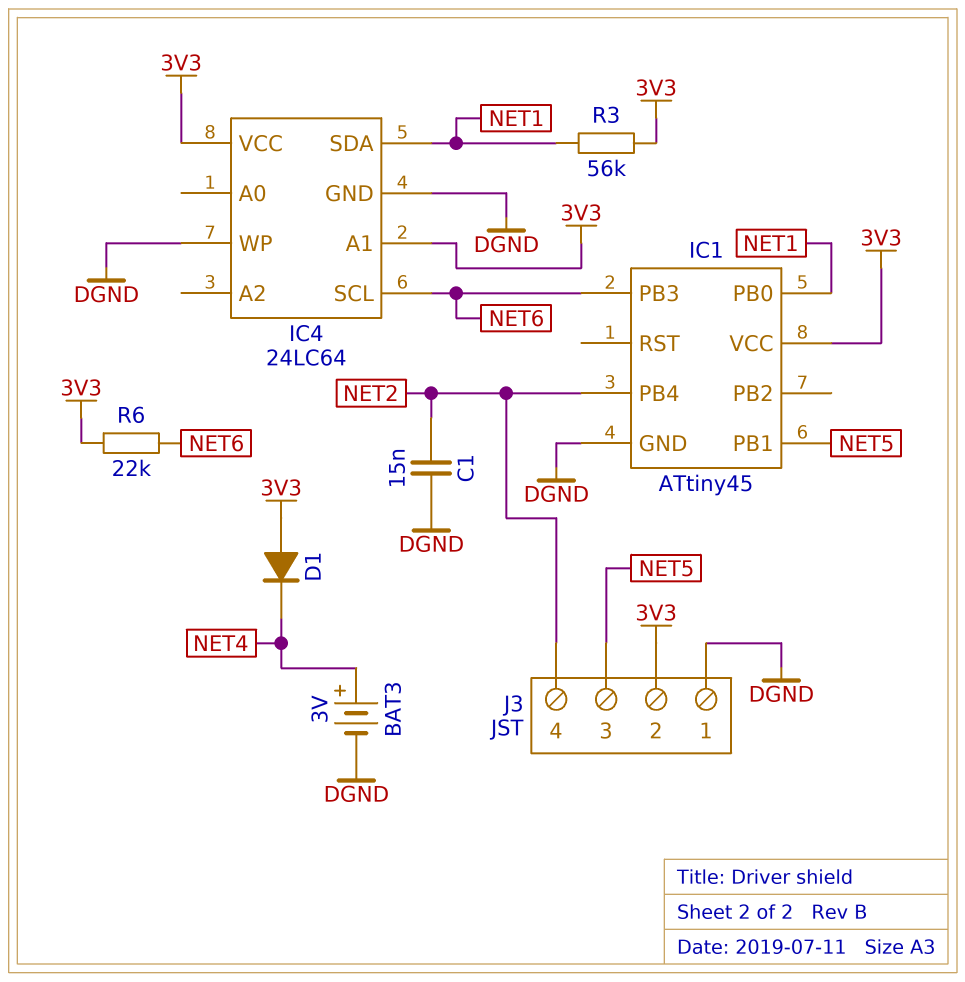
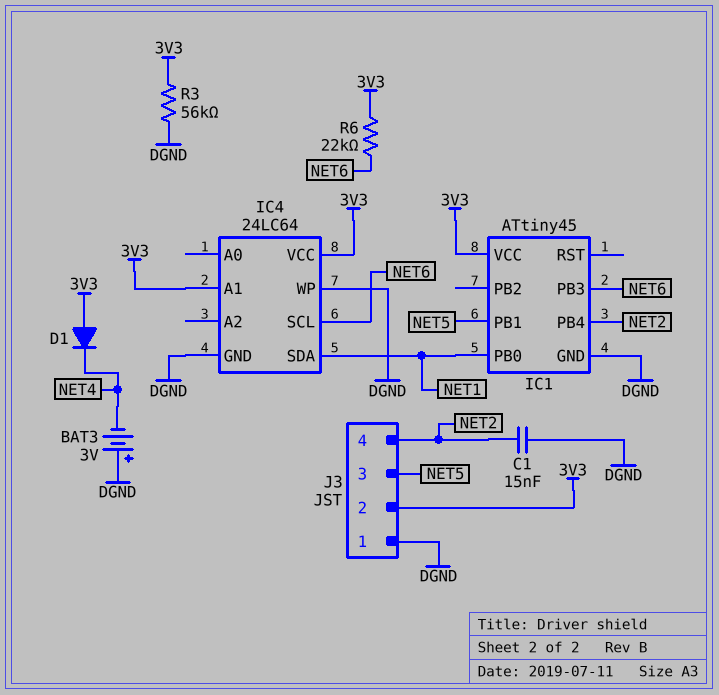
BAT3: 3V (plus NET4, minus DGND) -> 3V (plus DGND, minus NET4)
R3: 56k (3V3, NET1) -> 56k (3V3, DGND)

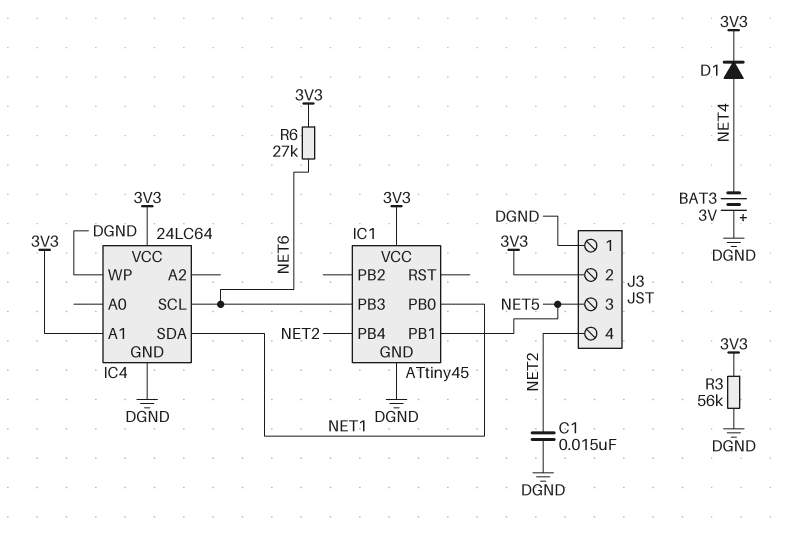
D1: diode (A 3V3, K NET4) -> diode (A NET4, K 3V3)
R6: 22k (3V3, NET6) -> 27k (3V3, NET6)

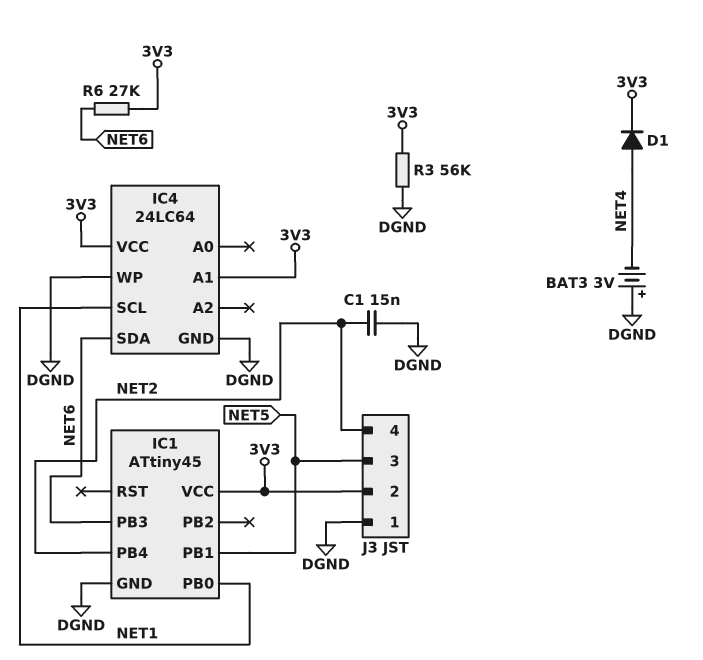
IC4 pin SCL: NET6 -> NET1
IC4 pin SDA: NET1 -> NET6

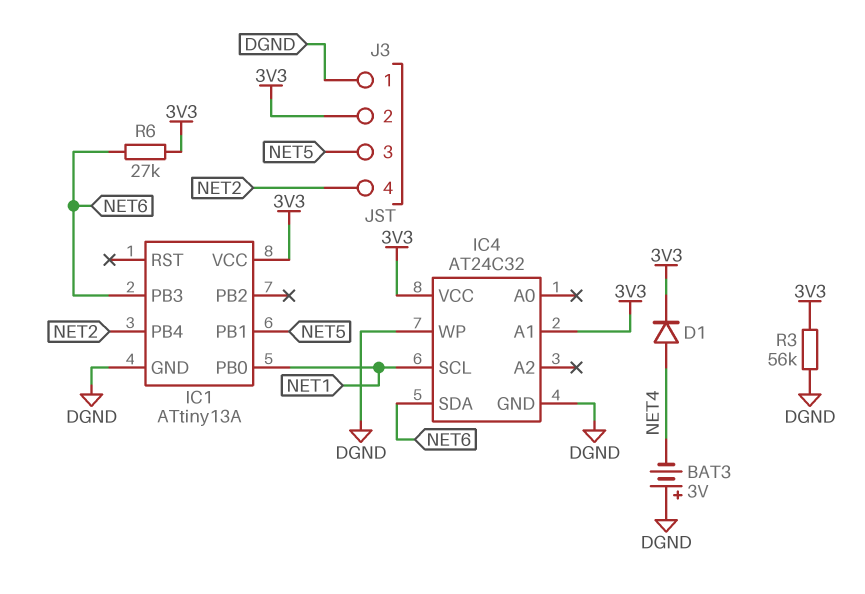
C1: 15nF (DGND, NET2) -> none
IC1: ATtiny45 -> ATtiny13A
IC4: 24LC64 -> AT24C32

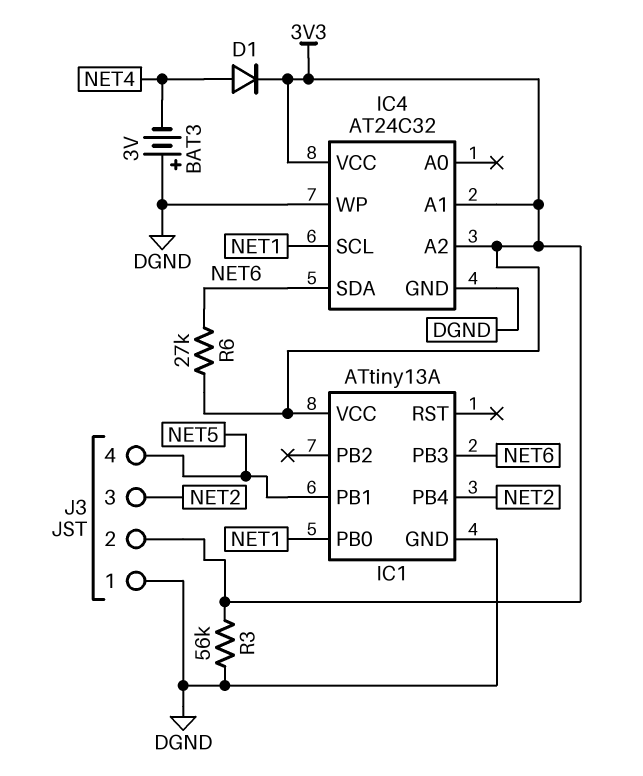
IC4 pin A2: none -> 3V3
J3 pin 3: NET5 -> NET2
J3 pin 4: NET2 -> NET5

